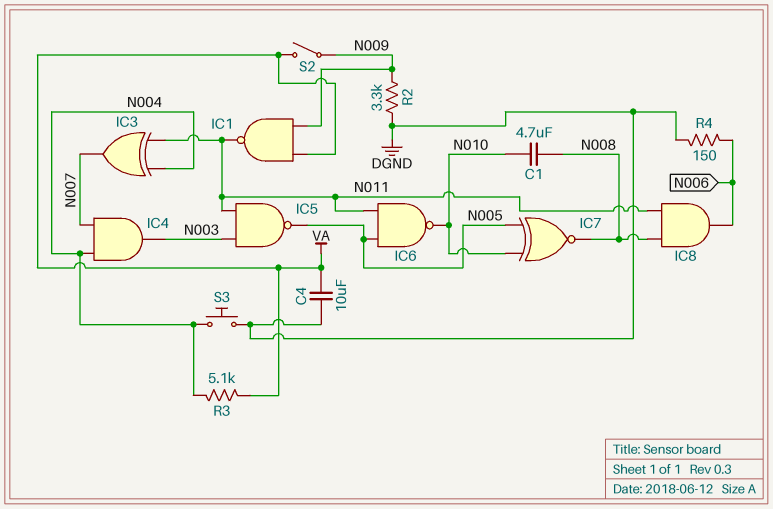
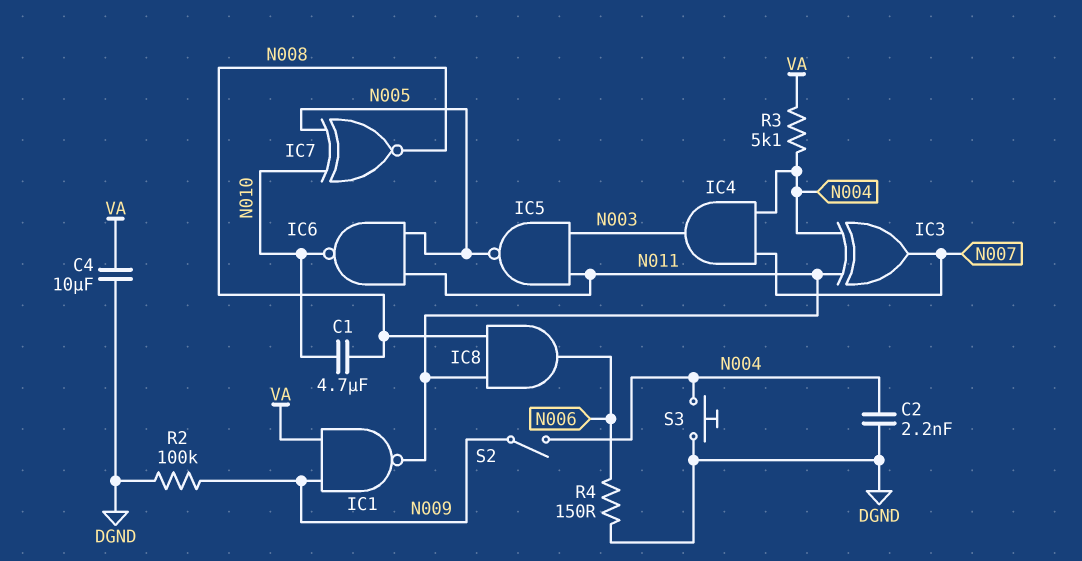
C2: none -> 2.2nF (DGND, N004)
R2: 3.3k (DGND, N009) -> 100k (DGND, N009)
S2: switch (N009, VA) -> switch (N004, N009)

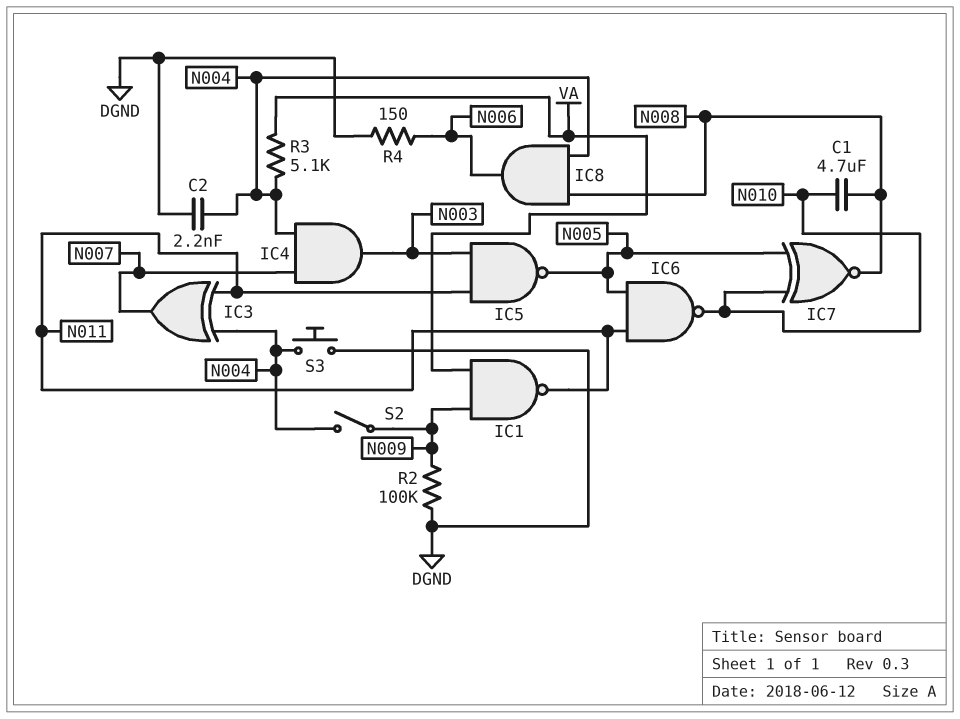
C4: 10uF (DGND, VA) -> none
IC8: AND (in N008, in N011, out N006) -> AND (in N004, in N008, out N006)

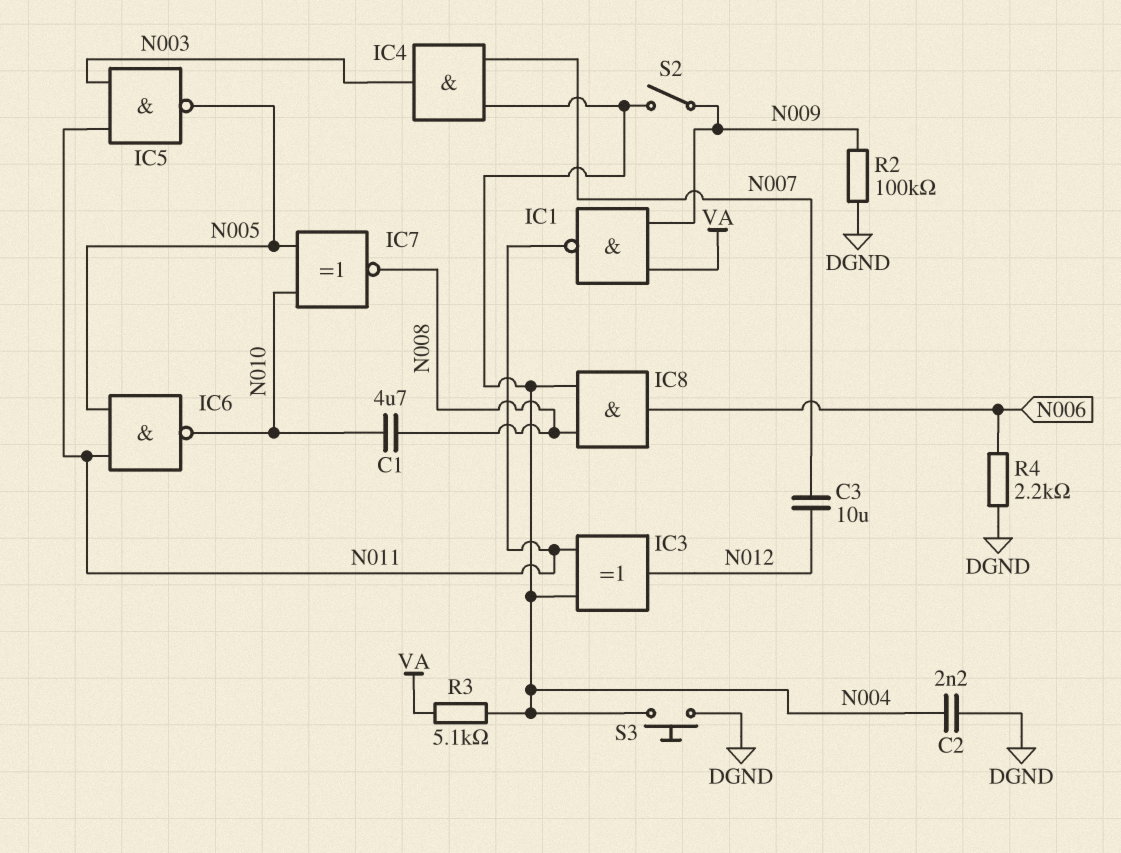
C3: none -> 10uF (N007, N012)
IC3: XOR (in N004, in N011, out N007) -> XOR (in N004, in N011, out N012)
R4: 150 (DGND, N006) -> 2.2k (DGND, N006)

